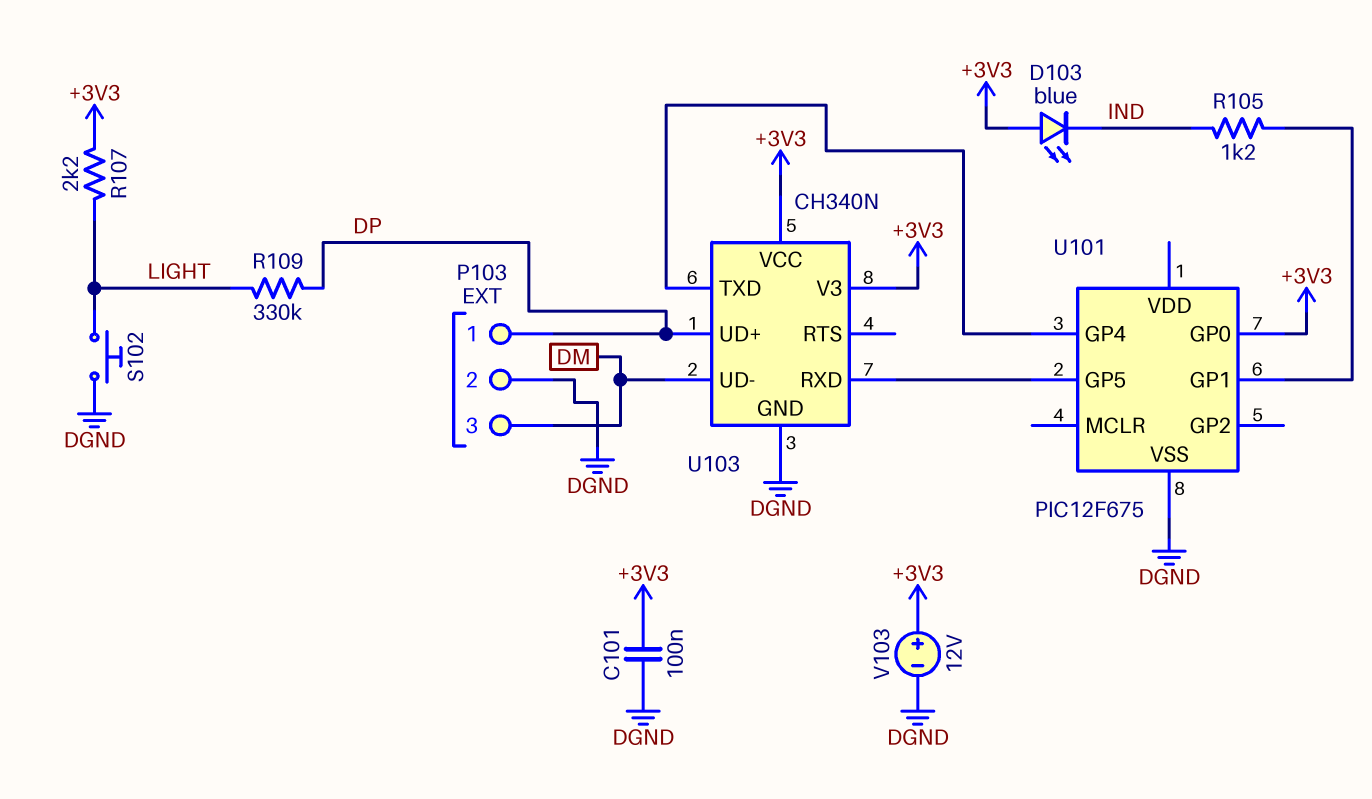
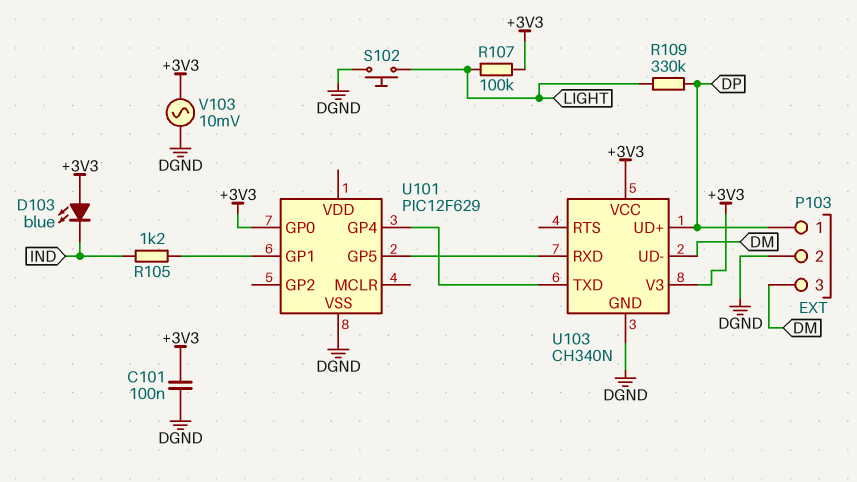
R107: 2.2k (+3V3, LIGHT) -> 100k (+3V3, LIGHT)
U101: PIC12F675 -> PIC12F629
V103: 12V (plus +3V3, minus DGND) -> AC 10mV (+3V3, DGND)

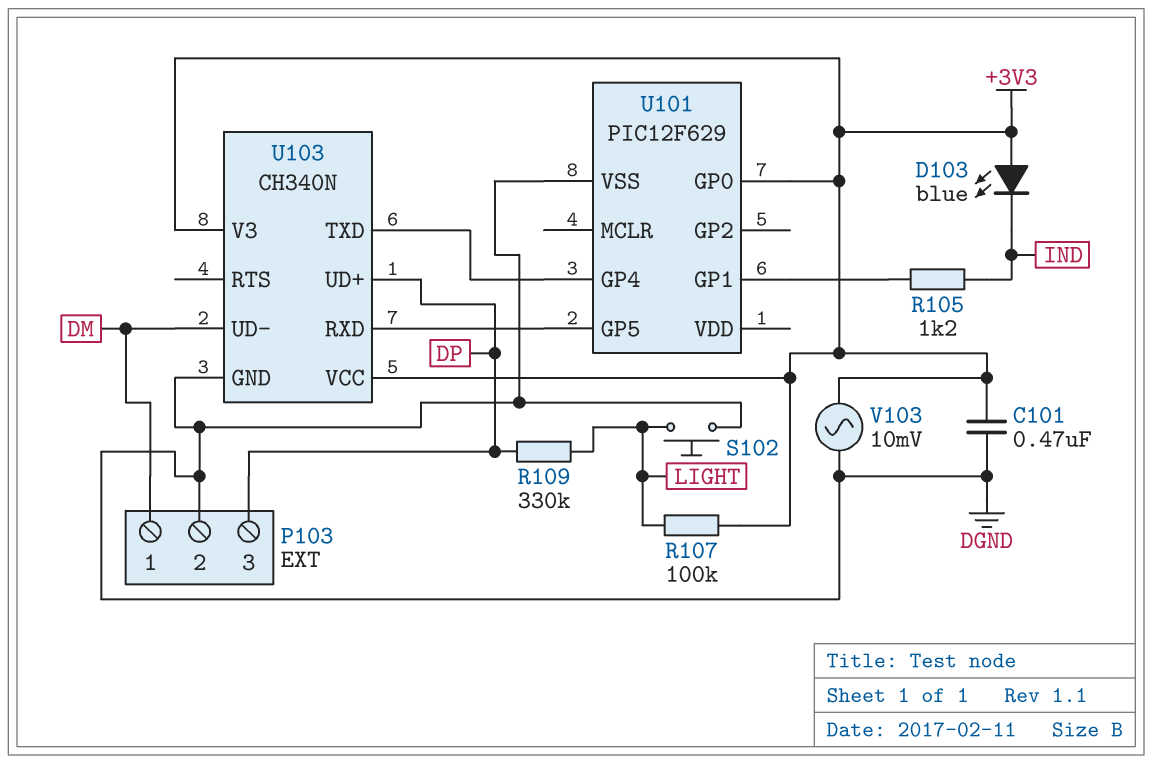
C101: 100nF (+3V3, DGND) -> 470nF (+3V3, DGND)
P103 pin 1: DP -> DM
P103 pin 3: DM -> DP

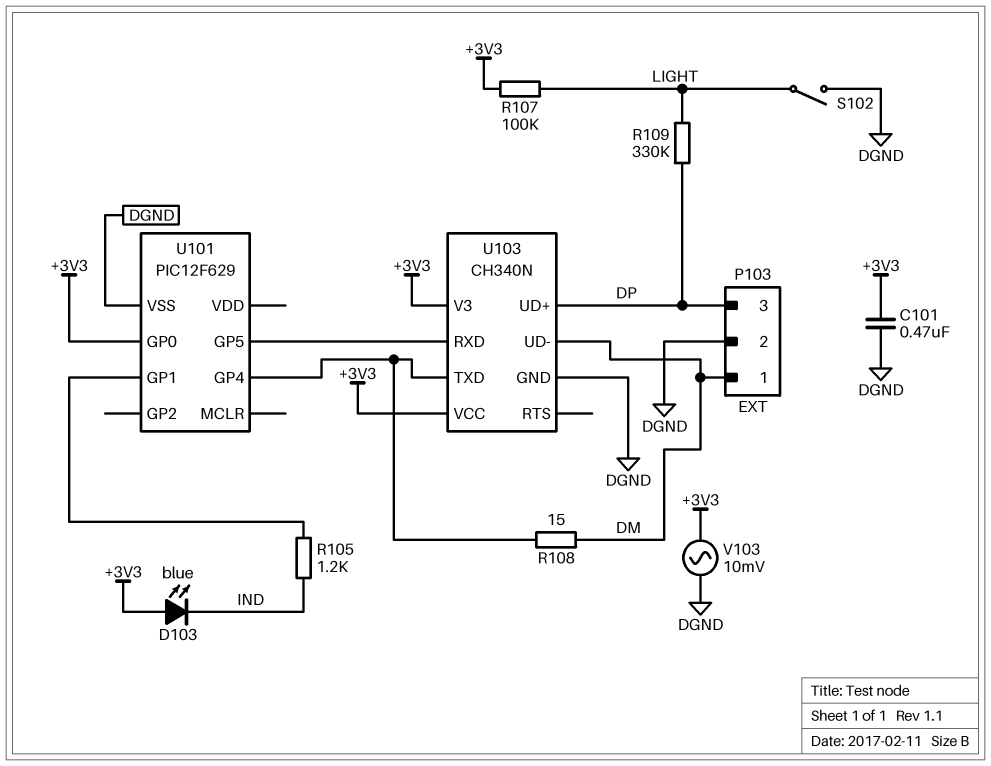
R108: none -> 15 (DM, U101/GP4)
S102: button (DGND, LIGHT) -> switch (DGND, LIGHT)

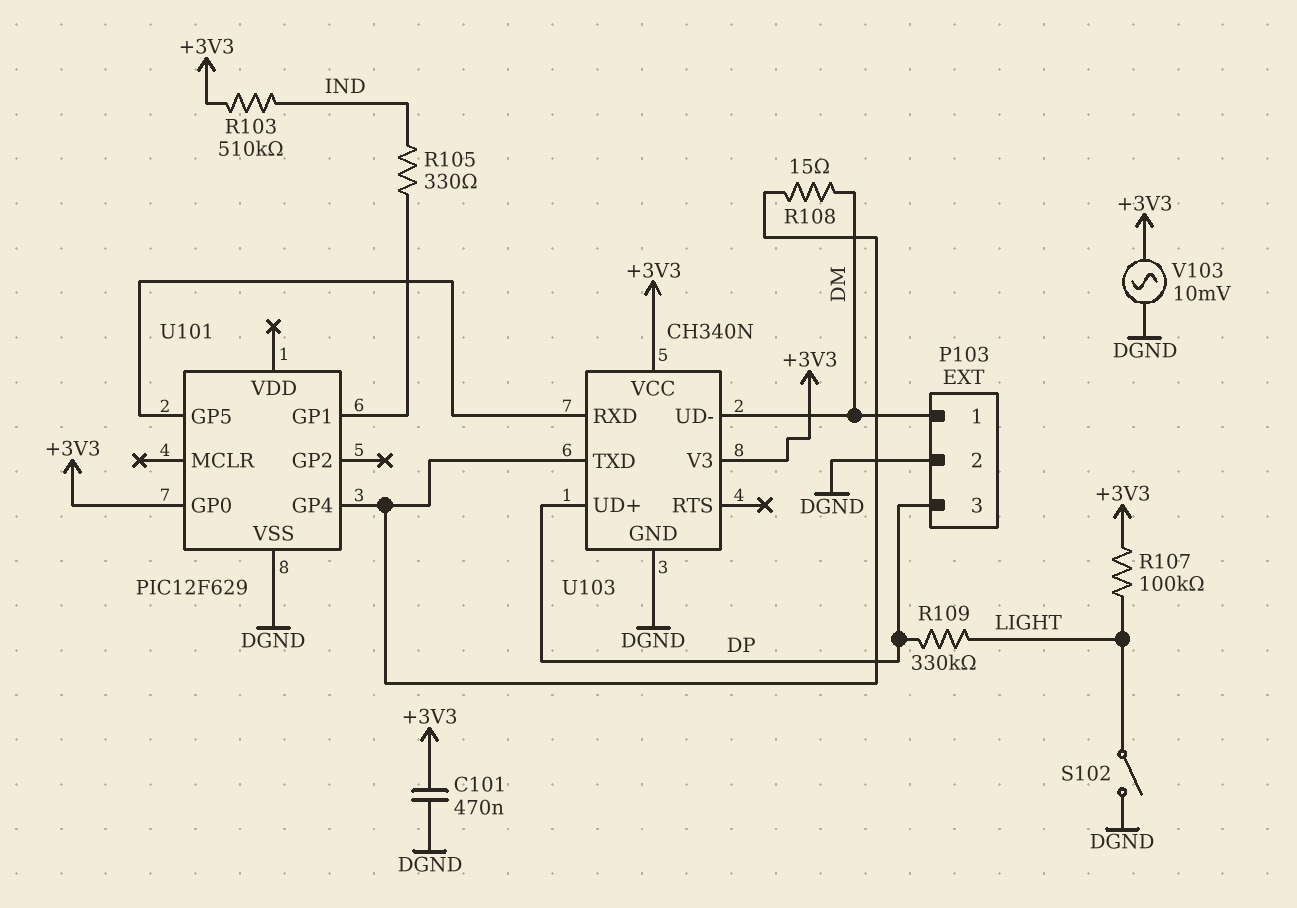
D103: LED blue (A +3V3, K IND) -> none
R103: none -> 510k (+3V3, IND)
R105: 1.2k (IND, U101/GP1) -> 330 (IND, U101/GP1)

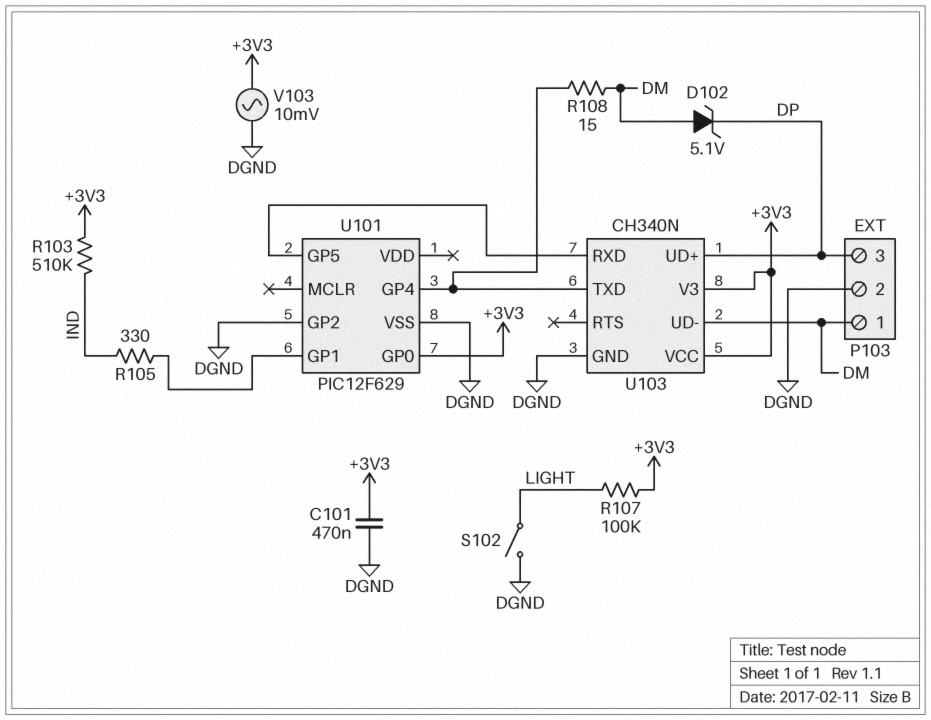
D102: none -> zener 5.1V (A DM, K DP)
R109: 330k (DP, LIGHT) -> none
U101 pin GP2: none -> DGND

